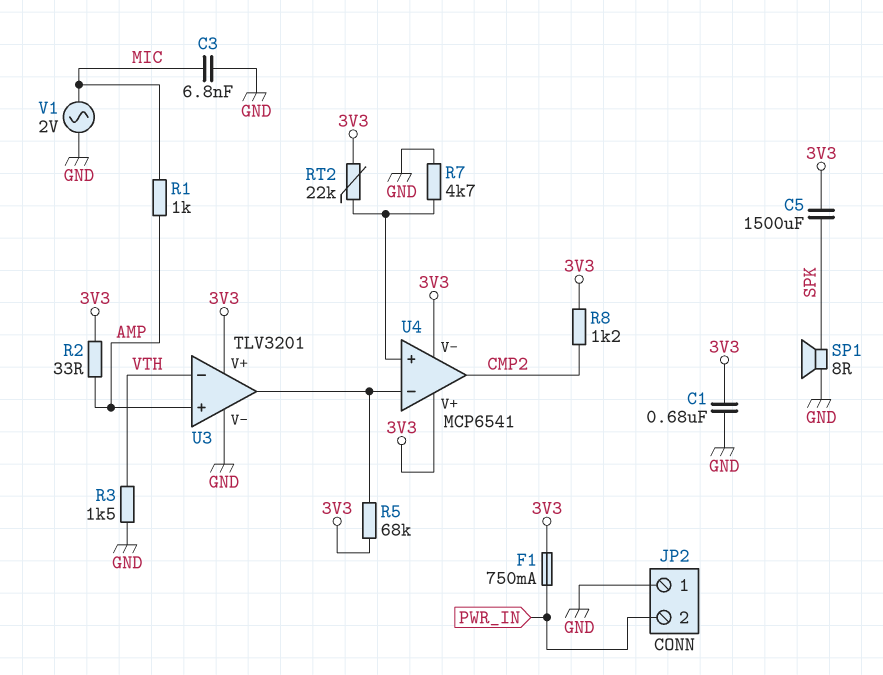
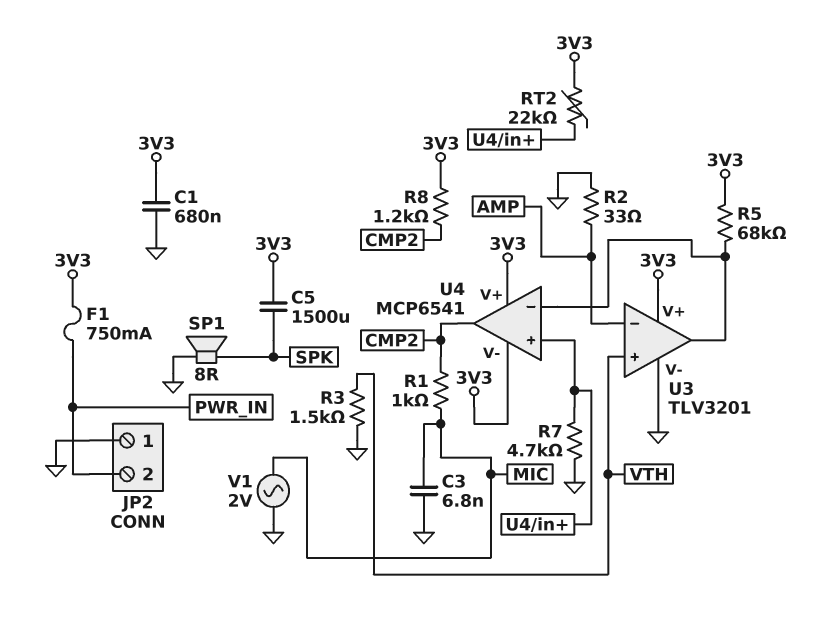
R1: 1k (AMP, MIC) -> 1k (CMP2, MIC)
R2: 33 (3V3, AMP) -> 33 (AMP, GND)
U3 pin in+: AMP -> VTH
U3 pin in-: VTH -> AMP

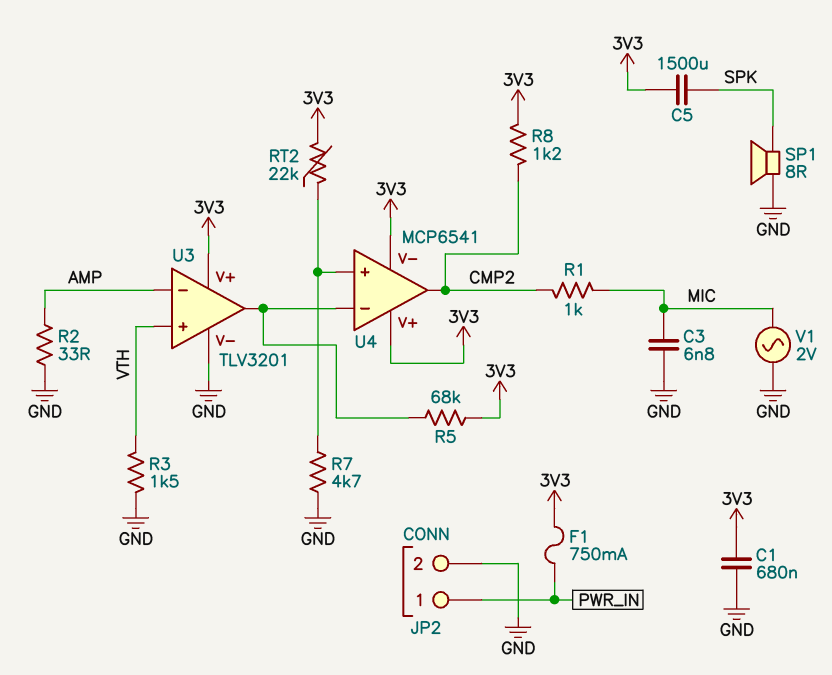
JP2 pin 1: GND -> PWR_IN
JP2 pin 2: PWR_IN -> GND

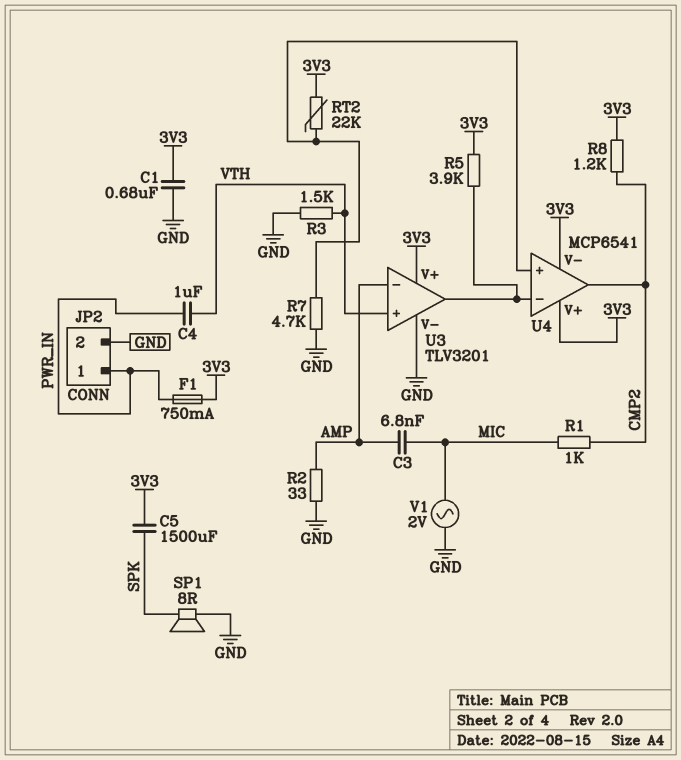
C3: 6.8nF (GND, MIC) -> 6.8nF (AMP, MIC)
C4: none -> 1uF (PWR_IN, VTH)
R5: 68k (3V3, U3/out) -> 3.9k (3V3, U3/out)

